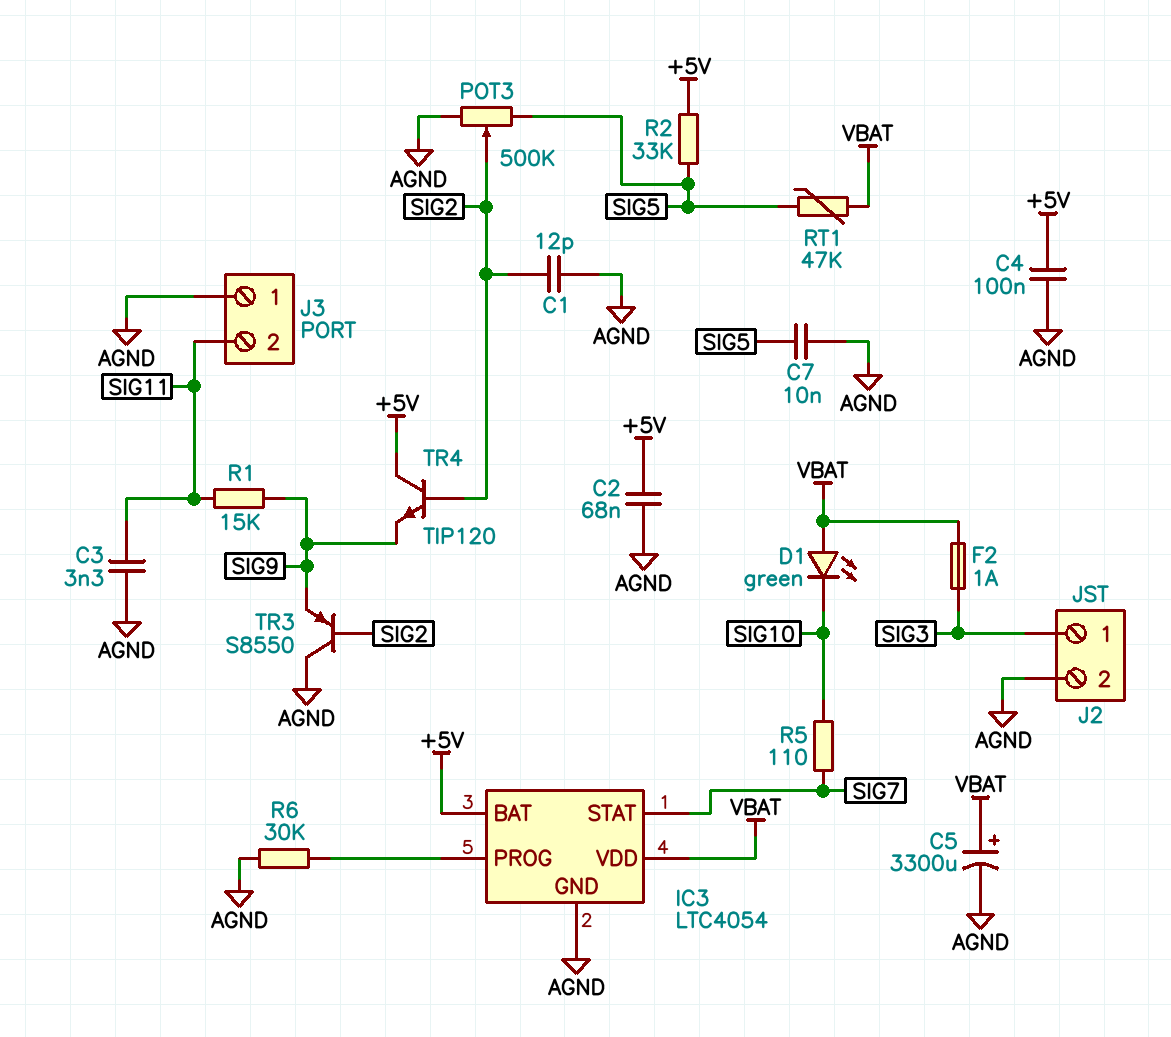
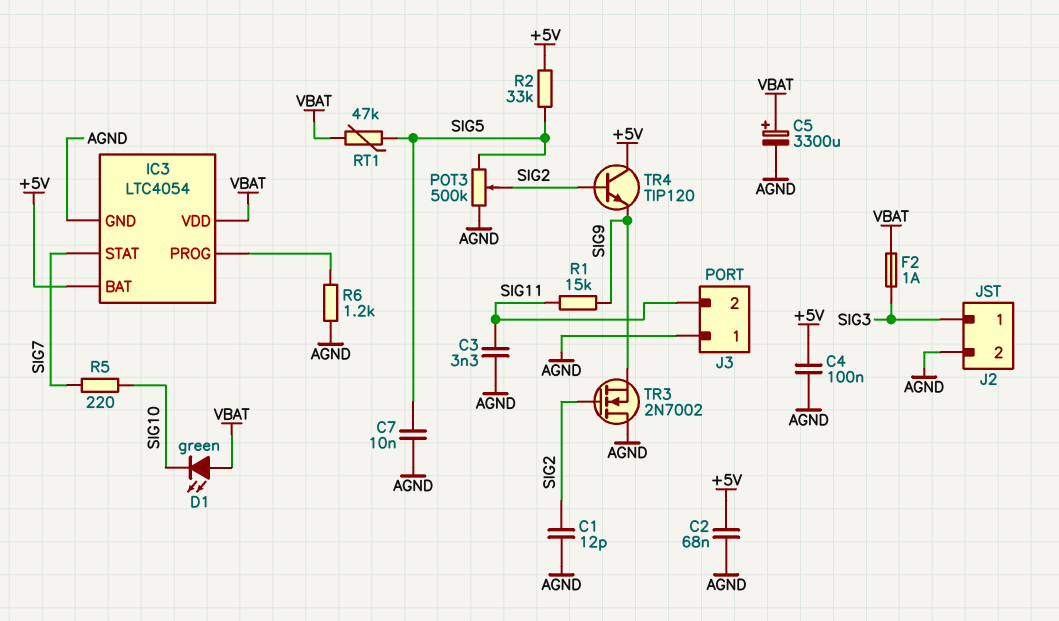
R5: 110 (SIG7, SIG10) -> 220 (SIG7, SIG10)
R6: 30k (AGND, IC3/PROG) -> 1.2k (AGND, IC3/PROG)
TR3: PNP S8550 (B SIG2, C AGND, E SIG9) -> NMOS 2N7002 (G SIG2, D AGND, S SIG9)

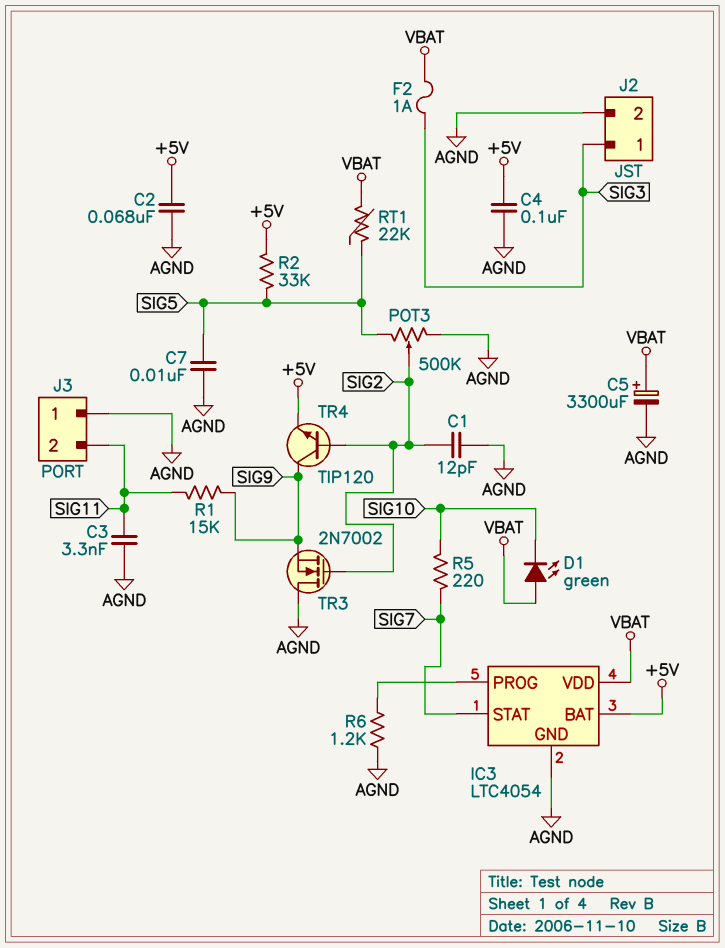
RT1: 47k (SIG5, VBAT) -> 22k (SIG5, VBAT)
TR4: NPN TIP120 (B SIG2, C +5V, E SIG9) -> NPN TIP120 (B SIG2, C SIG9, E +5V)

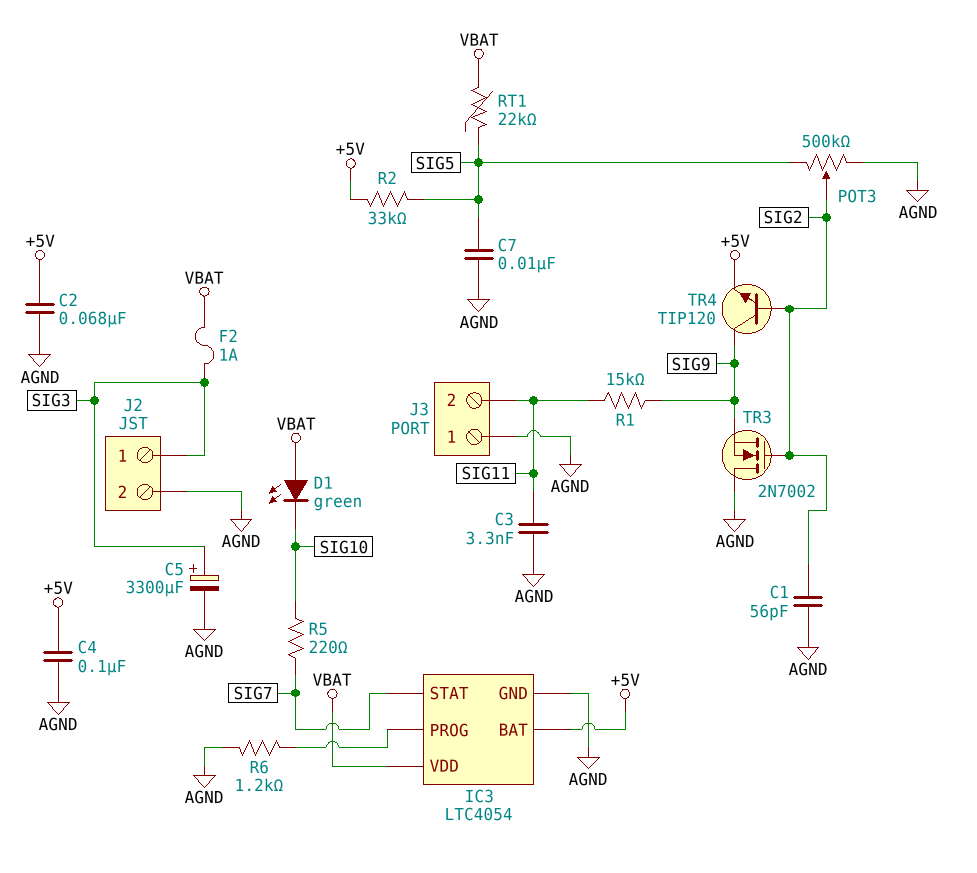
C1: 12pF (AGND, SIG2) -> 56pF (AGND, SIG2)
C5: 3300uF (plus VBAT, minus AGND) -> 3300uF (plus SIG3, minus AGND)

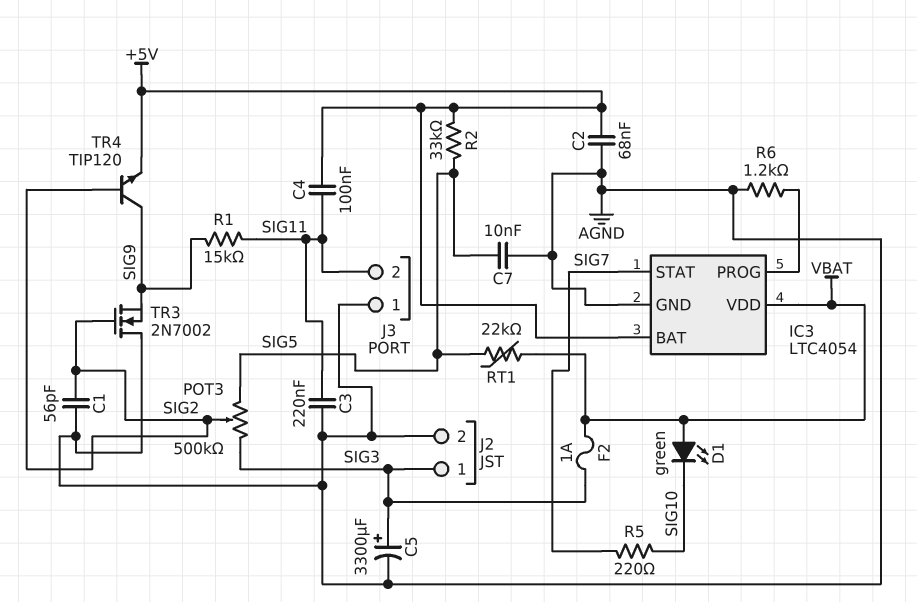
C3: 3.3nF (AGND, SIG11) -> 220nF (AGND, SIG11)
C4: 100nF (+5V, AGND) -> 100nF (+5V, SIG11)
POT3: 500k (AGND, SIG5, wiper SIG2) -> 500k (SIG3, SIG5, wiper SIG2)

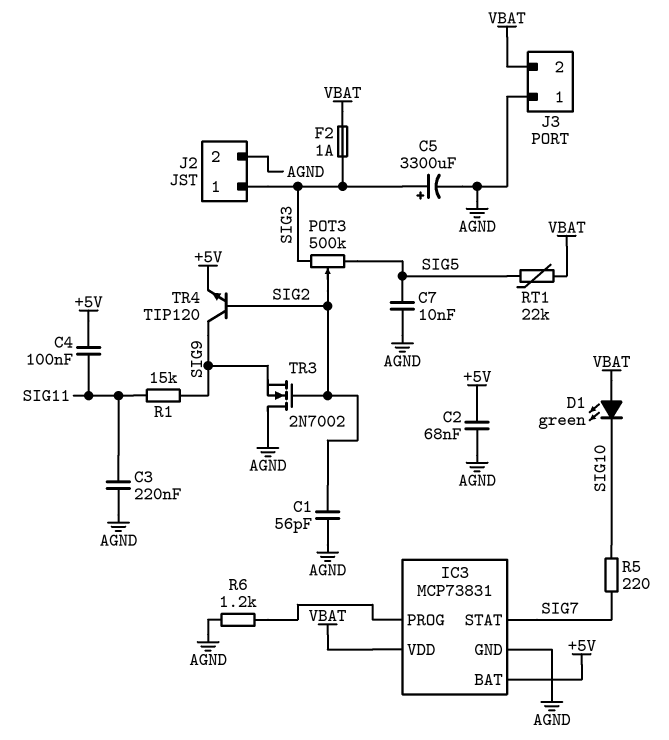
IC3: LTC4054 -> MCP73831
J3 pin 2: SIG11 -> VBAT
R2: 33k (+5V, SIG5) -> none

